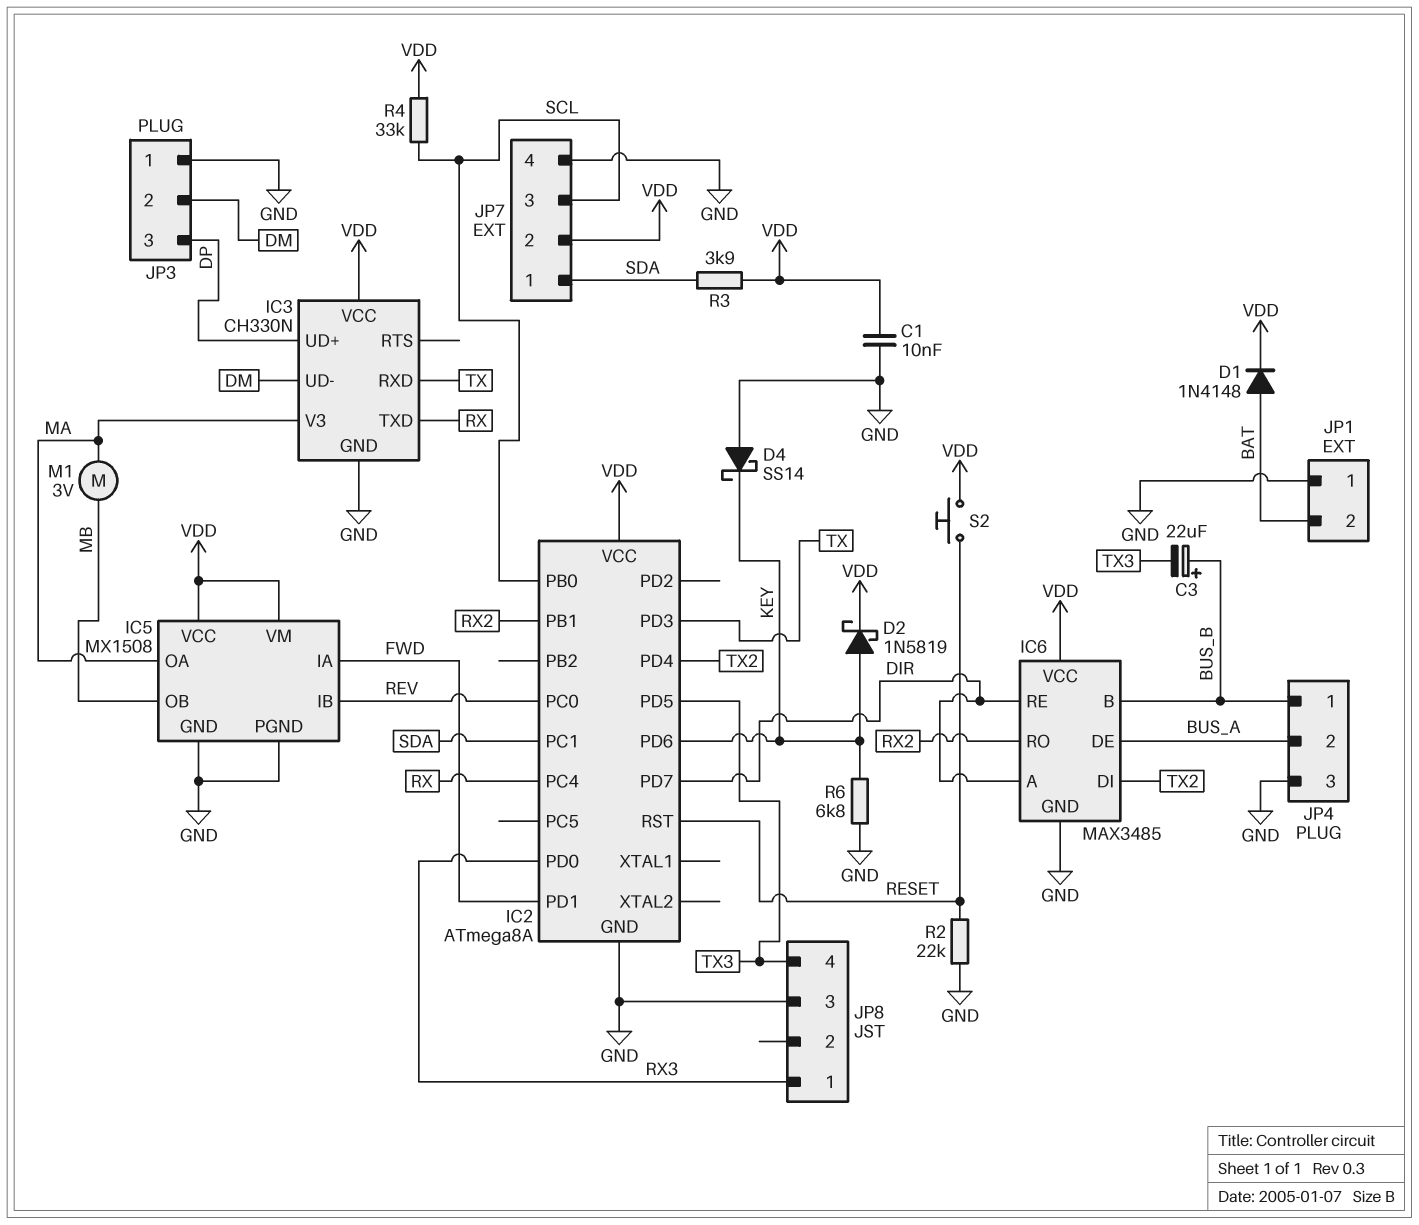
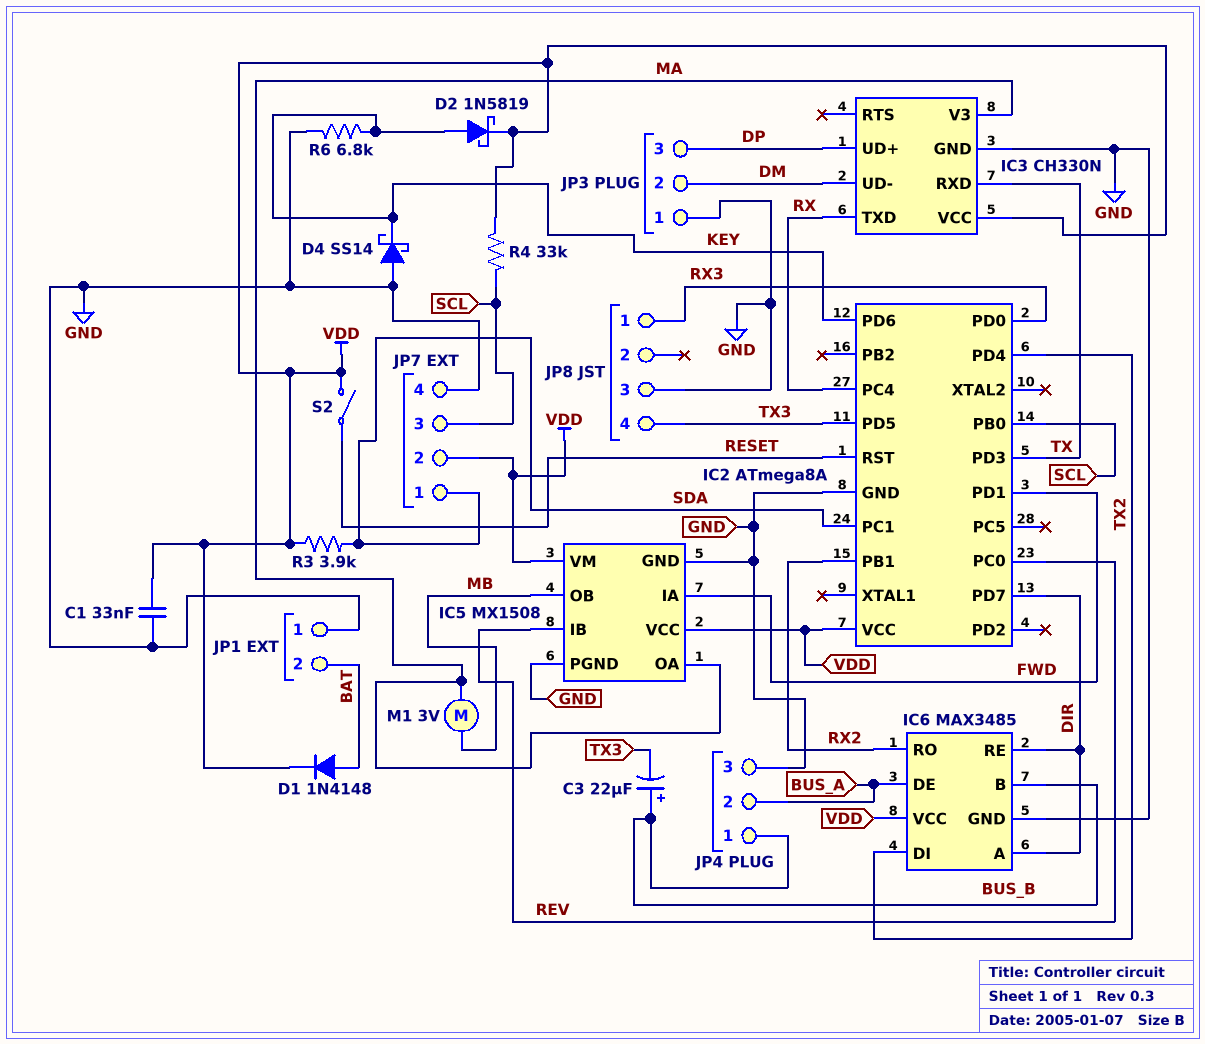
C1: 10nF (GND, VDD) -> 33nF (GND, VDD)
R2: 22k (GND, RESET) -> none
S2: button (RESET, VDD) -> switch (RESET, VDD)

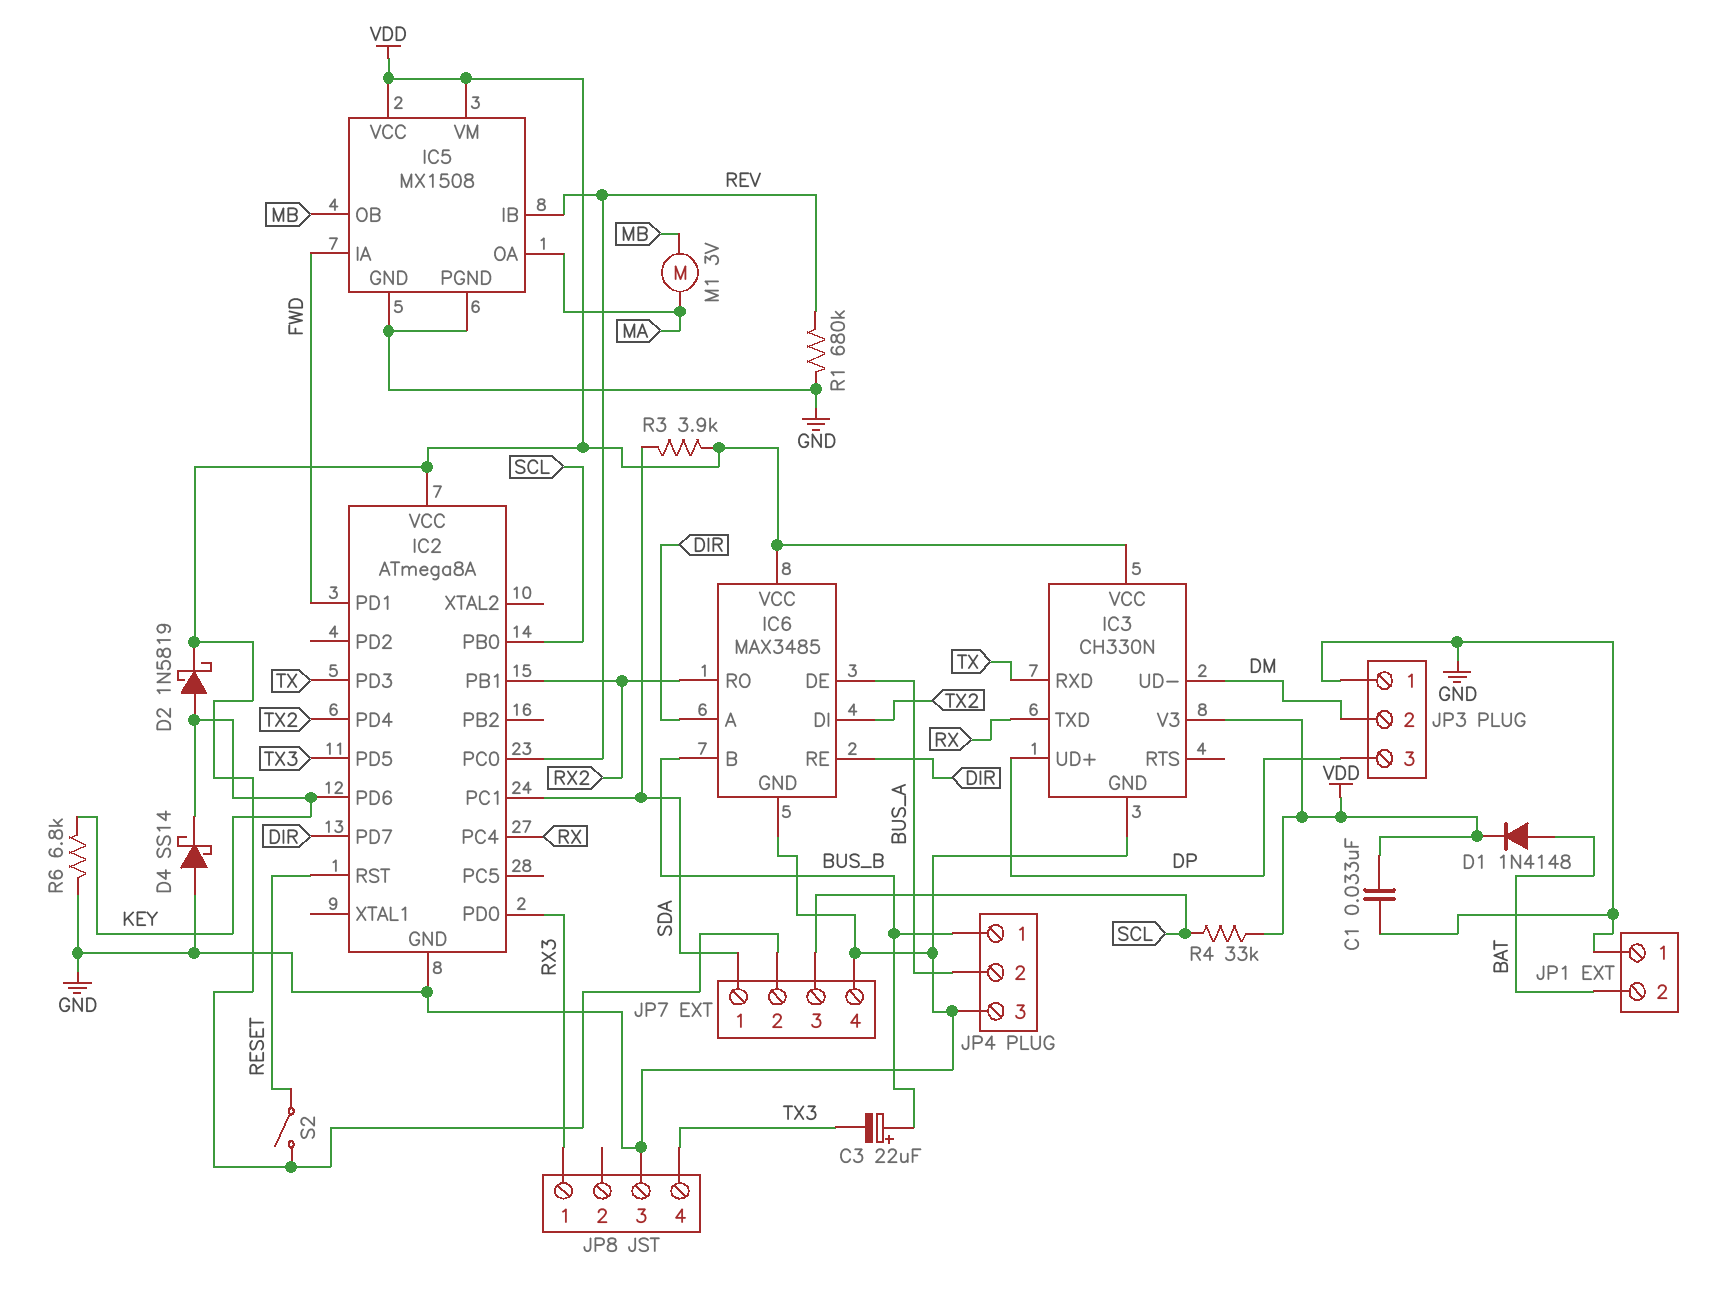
IC3 pin V3: MA -> VDD
R1: none -> 680k (GND, REV)

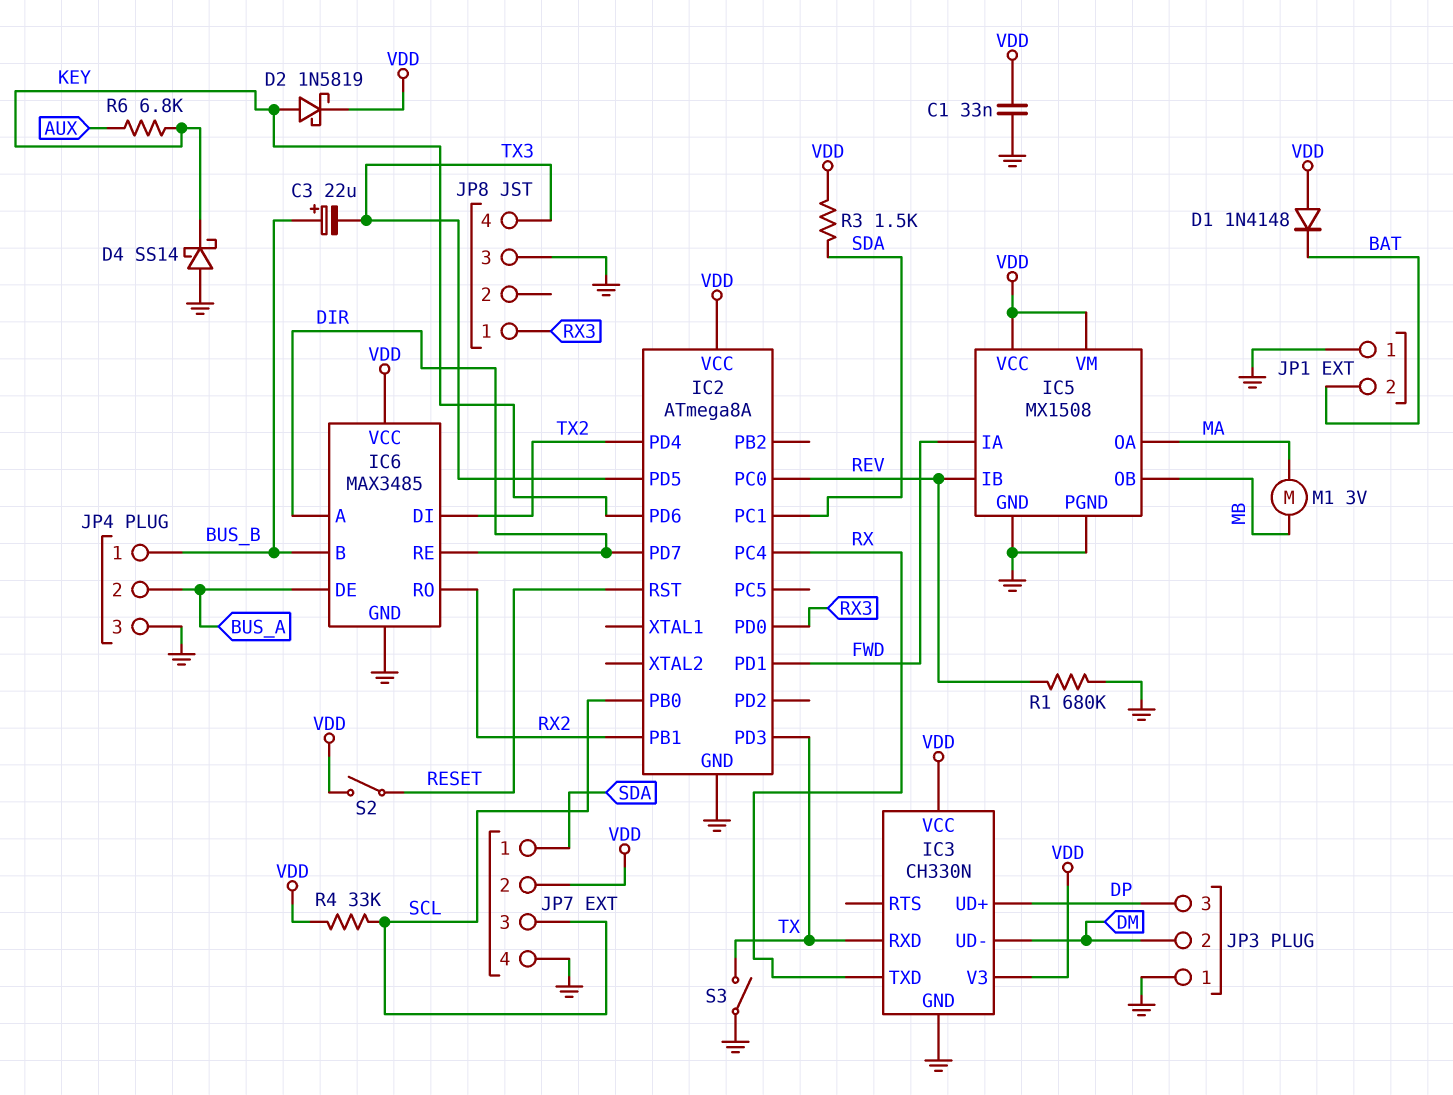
D1: diode 1N4148 (A BAT, K VDD) -> diode 1N4148 (A VDD, K BAT)
R3: 3.9k (SDA, VDD) -> 1.5k (SDA, VDD)
R6: 6.8k (GND, KEY) -> 6.8k (AUX, KEY)
S3: none -> switch (GND, TX)

